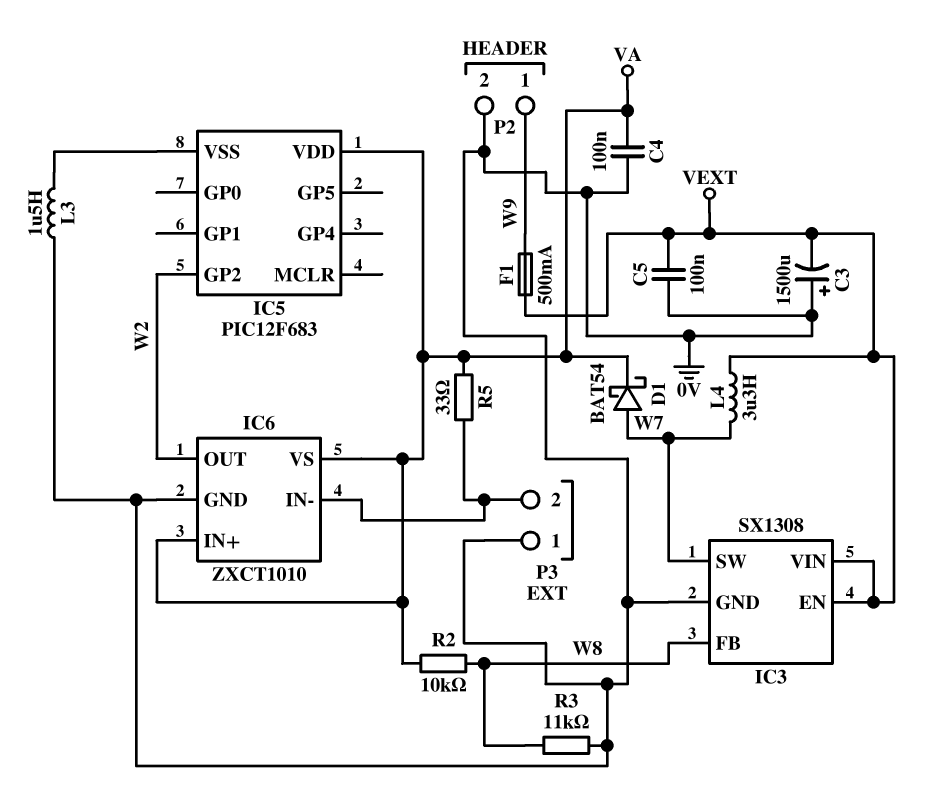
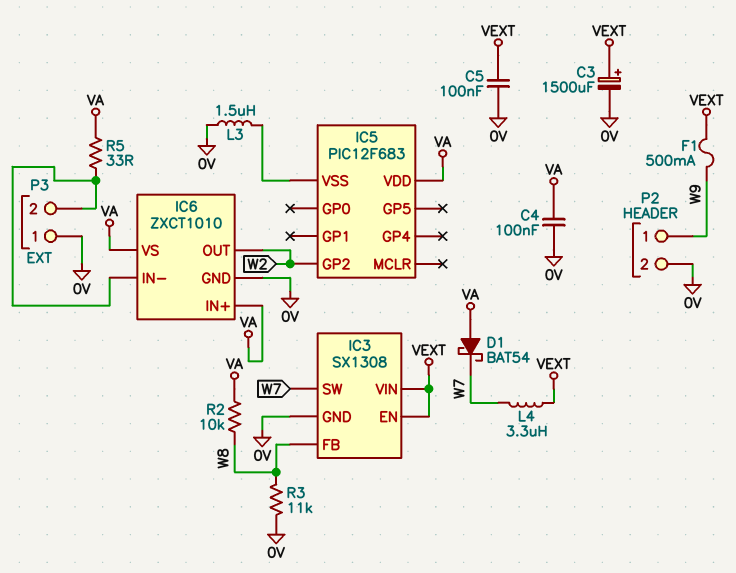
C3: 1500uF (plus 0V, minus VEXT) -> 1500uF (plus VEXT, minus 0V)
D1: schottky BAT54 (A W7, K VA) -> schottky BAT54 (A VA, K W7)

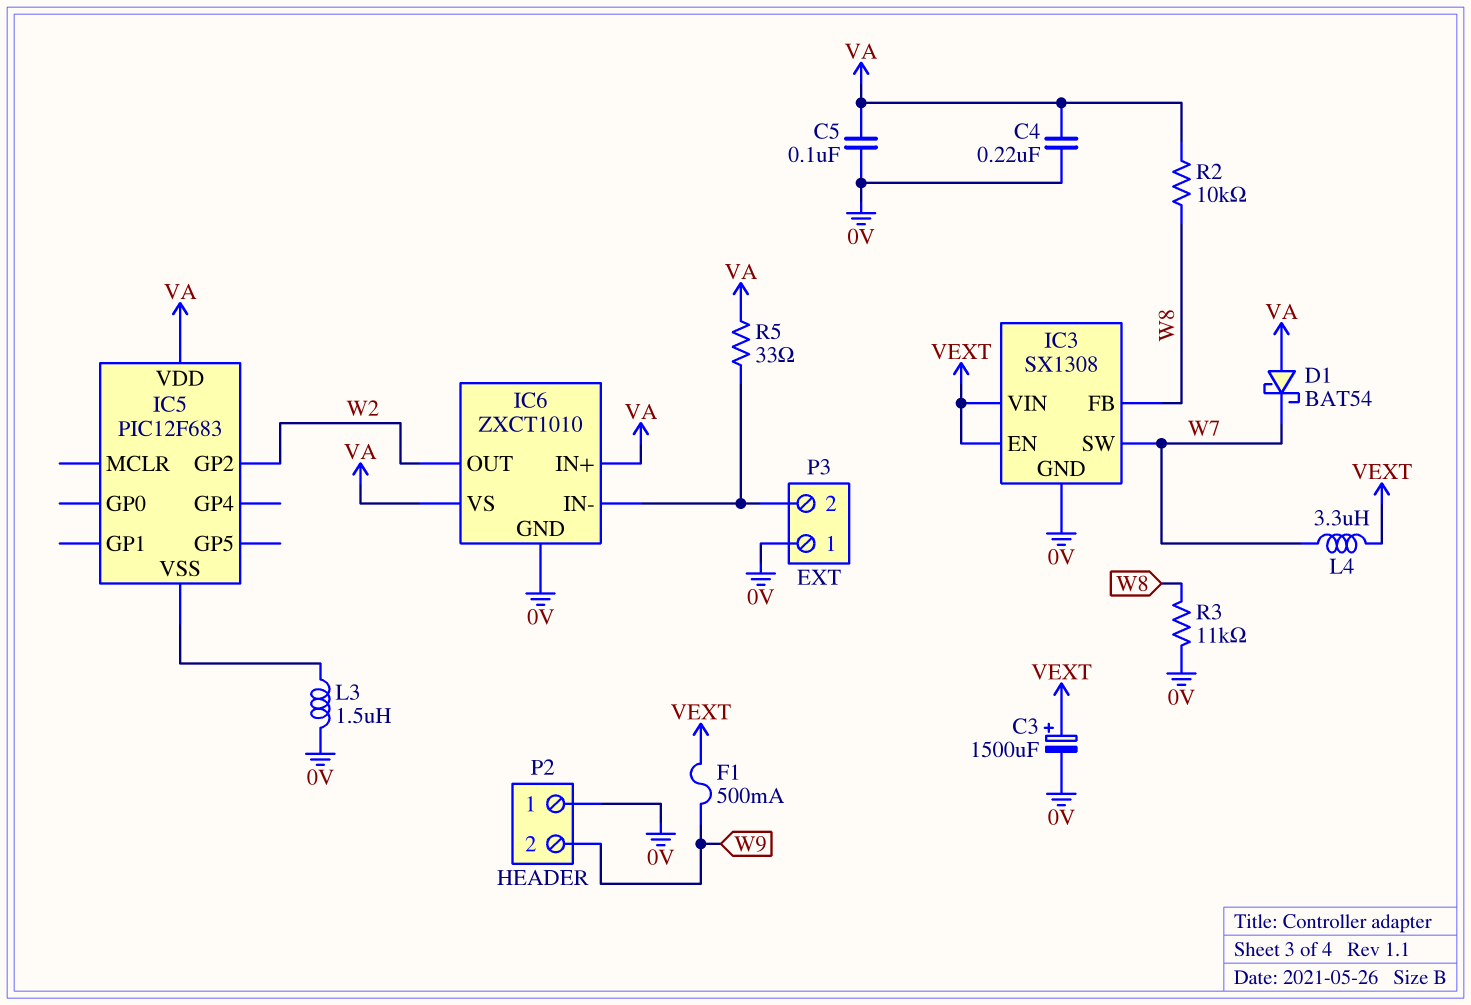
C4: 100nF (0V, VA) -> 220nF (0V, VA)
C5: 100nF (0V, VEXT) -> 100nF (0V, VA)
P2 pin 1: W9 -> 0V
P2 pin 2: 0V -> W9

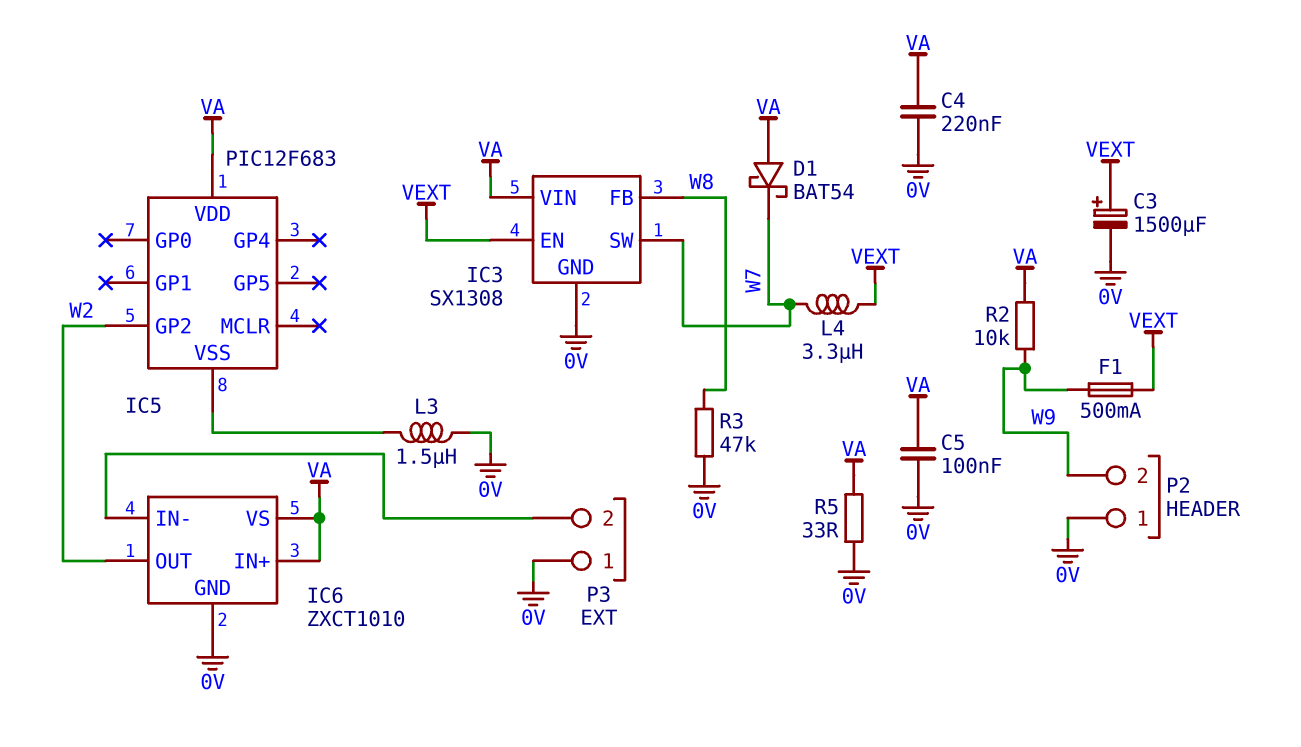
IC3 pin VIN: VEXT -> VA
R2: 10k (VA, W8) -> 10k (VA, W9)
R3: 11k (0V, W8) -> 47k (0V, W8)
R5: 33 (IC6/IN-, VA) -> 33 (0V, VA)

